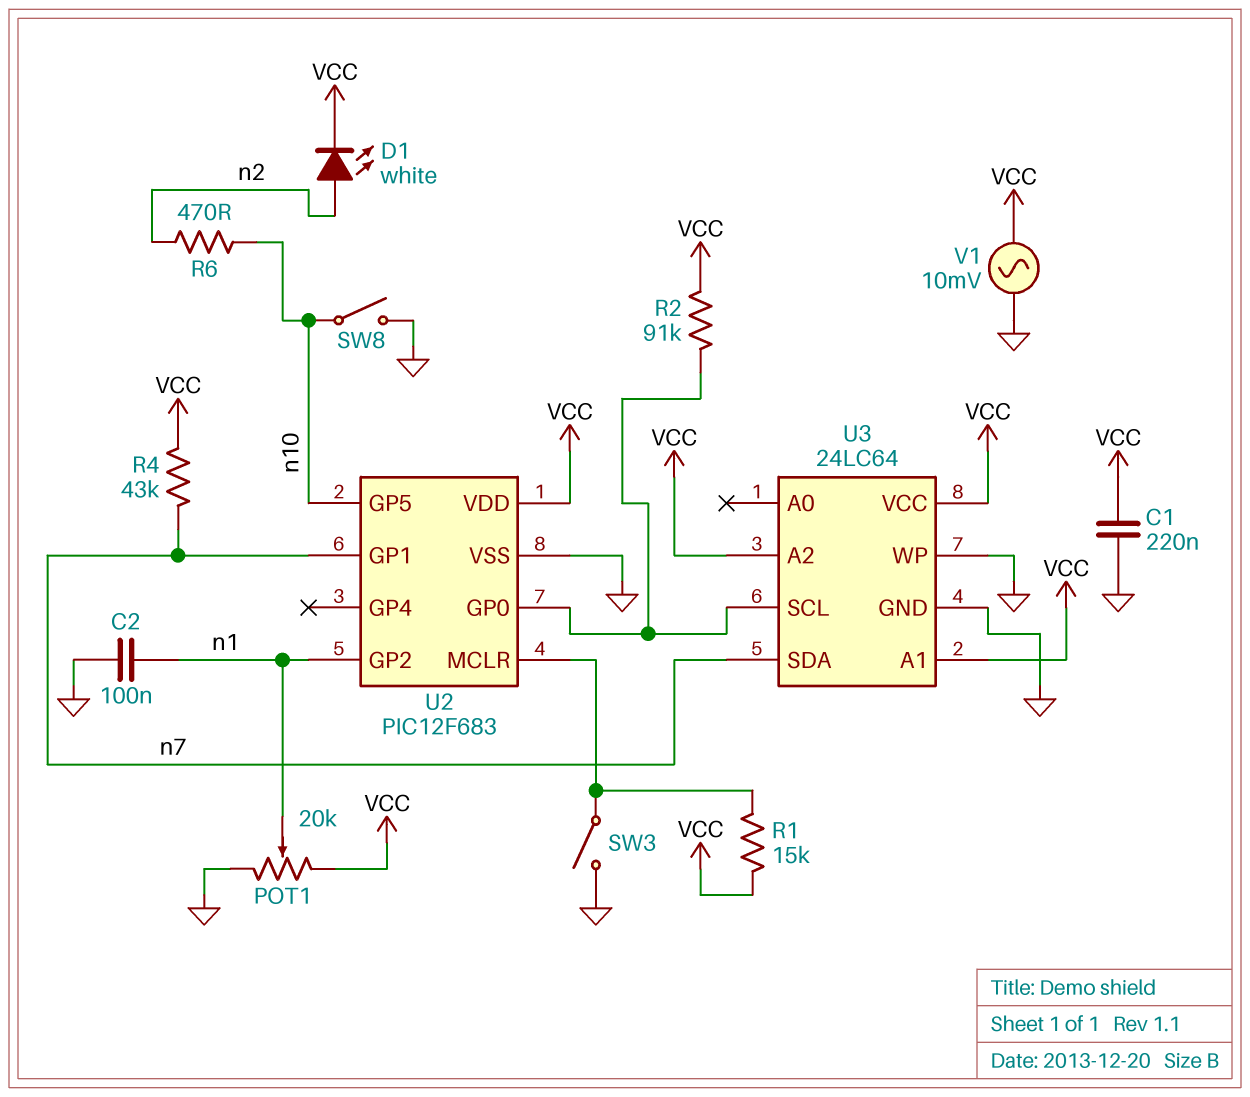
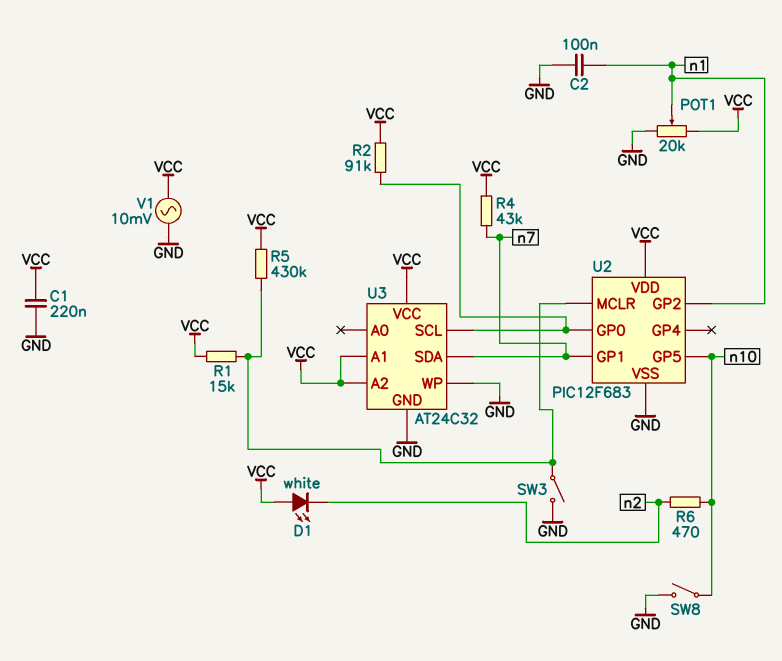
D1: LED white (A n2, K VCC) -> LED white (A VCC, K n2)
R5: none -> 430k (U2/MCLR, VCC)
U3: 24LC64 -> AT24C32

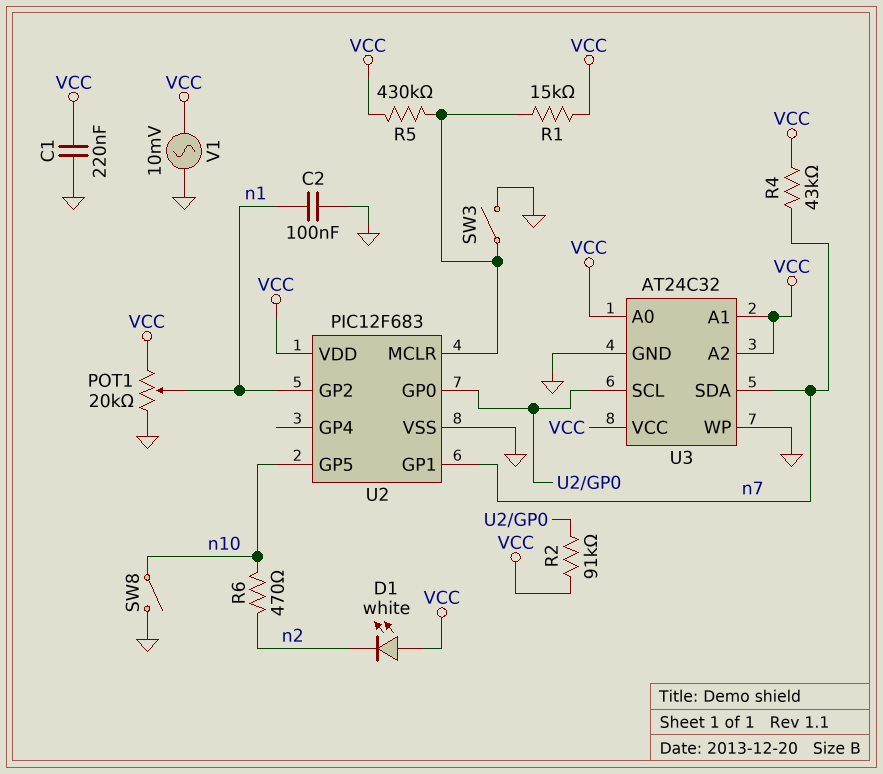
U3 pin A0: none -> VCC

